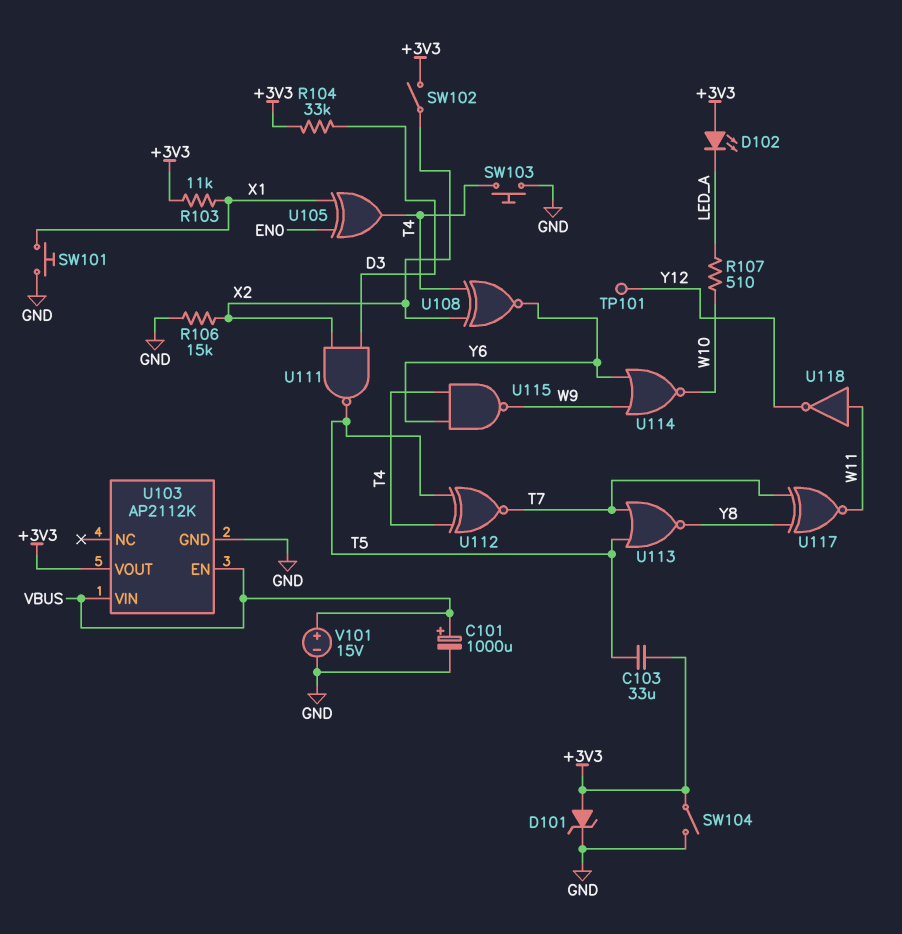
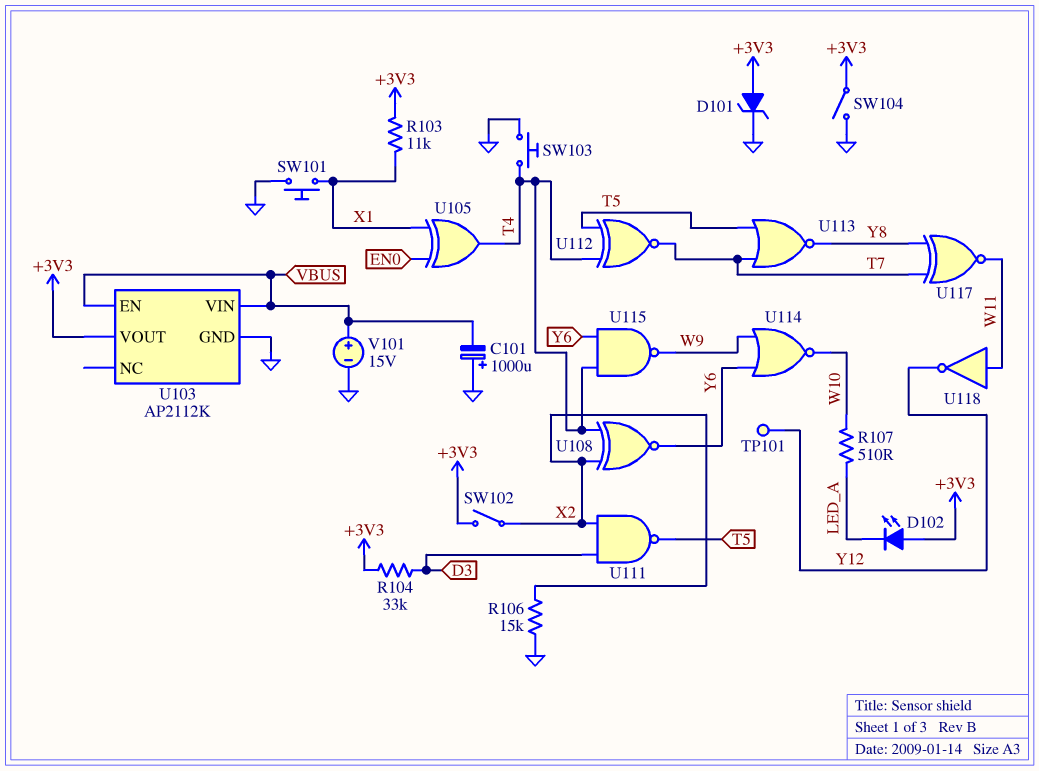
C101: 1000uF (plus VBUS, minus GND) -> 1000uF (plus GND, minus VBUS)
C103: 33uF (+3V3, T5) -> none

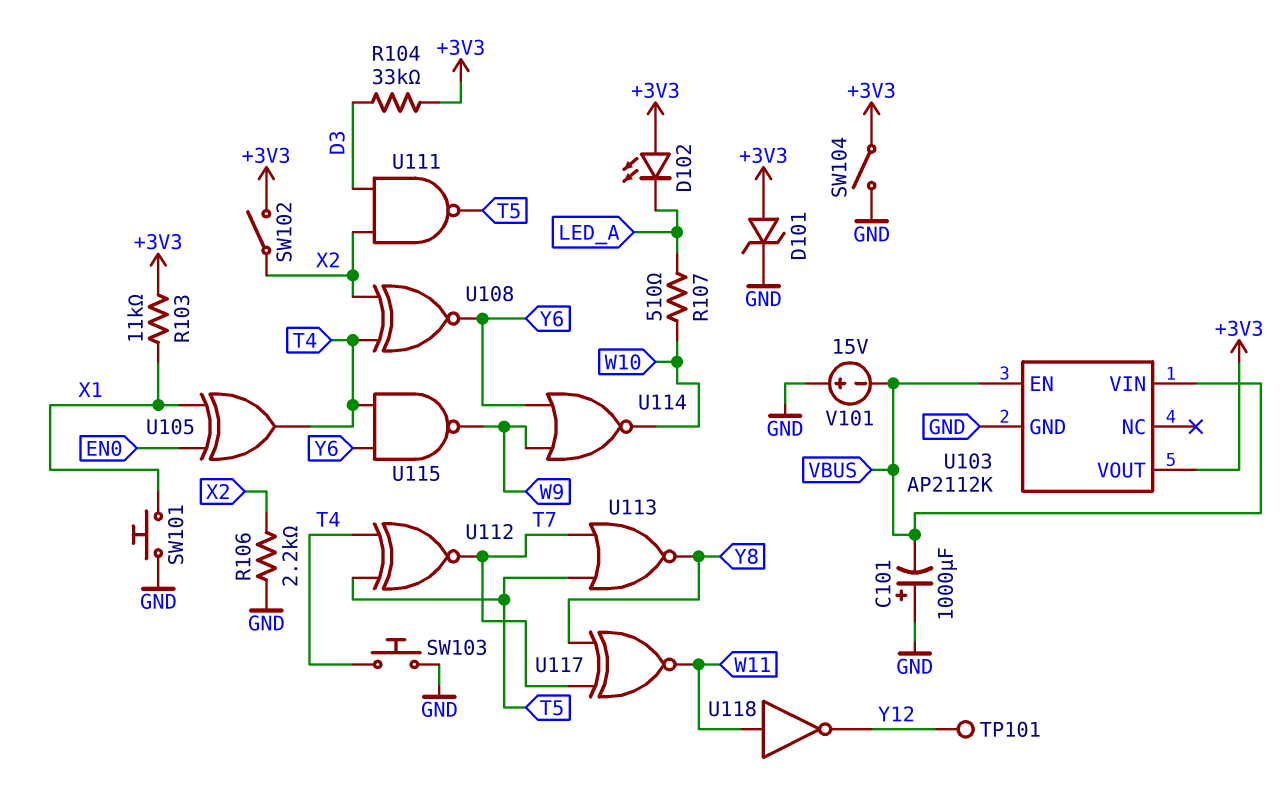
R106: 15k (GND, X2) -> 2.2k (GND, X2)
V101: 15V (plus VBUS, minus GND) -> 15V (plus GND, minus VBUS)

